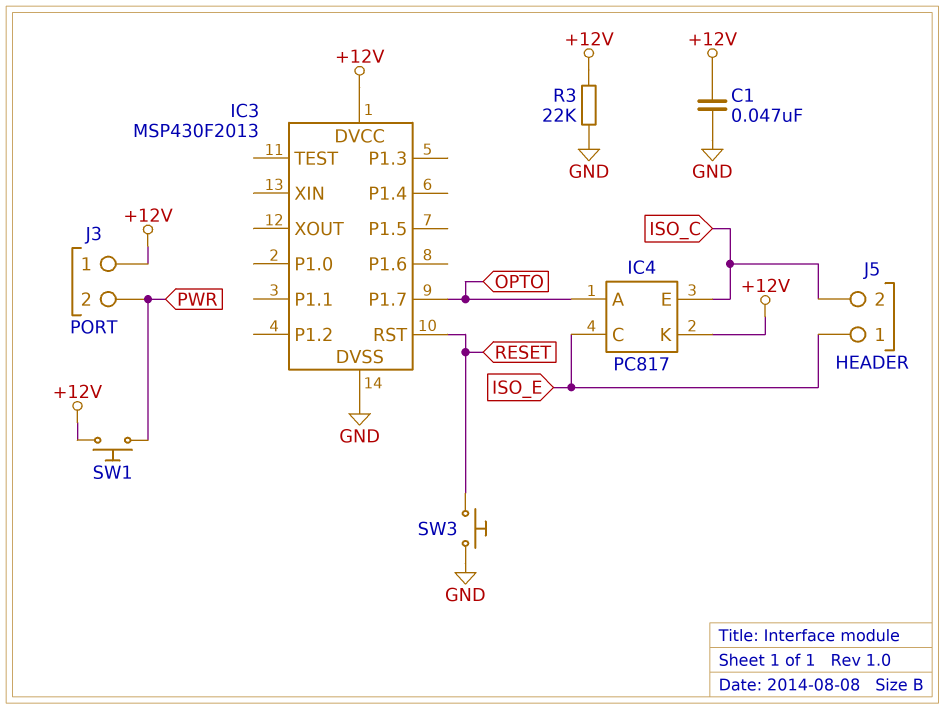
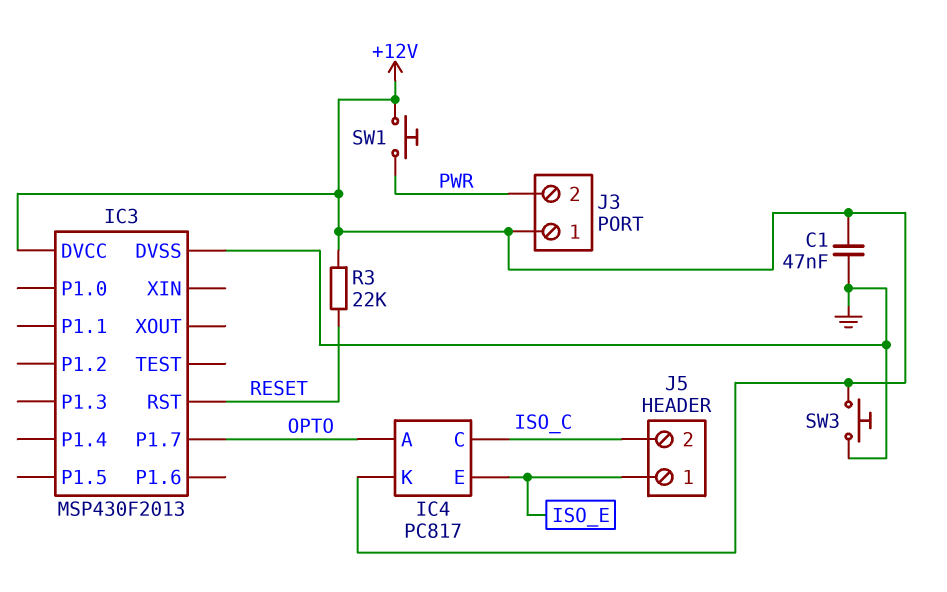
IC4 pin C: ISO_E -> ISO_C
IC4 pin E: ISO_C -> ISO_E
R3: 22k (+12V, GND) -> 22k (+12V, RESET)
SW3: button (GND, RESET) -> button (+12V, GND)

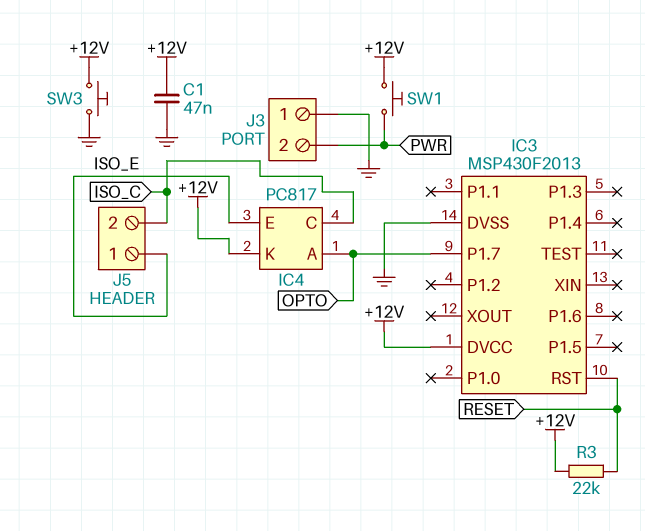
J3 pin 1: +12V -> GND

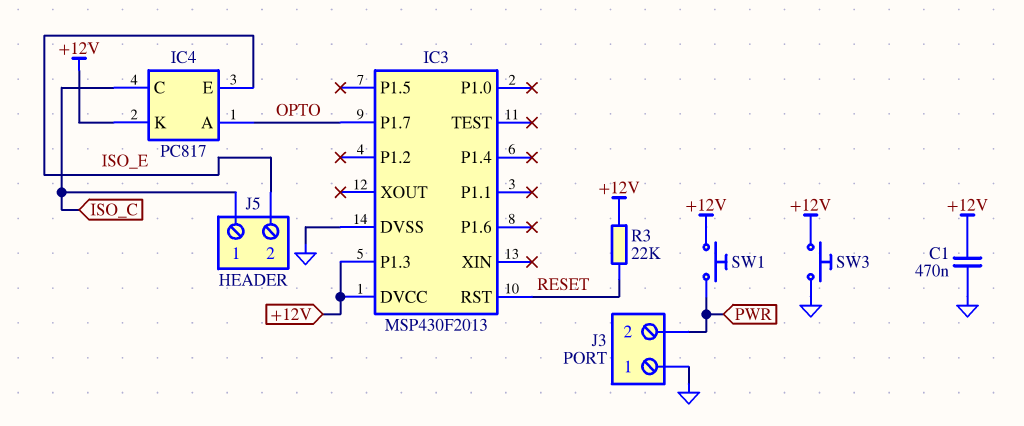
C1: 47nF (+12V, GND) -> 470nF (+12V, GND)
IC3 pin P1.3: none -> +12V
J5 pin 1: ISO_E -> ISO_C
J5 pin 2: ISO_C -> ISO_E

